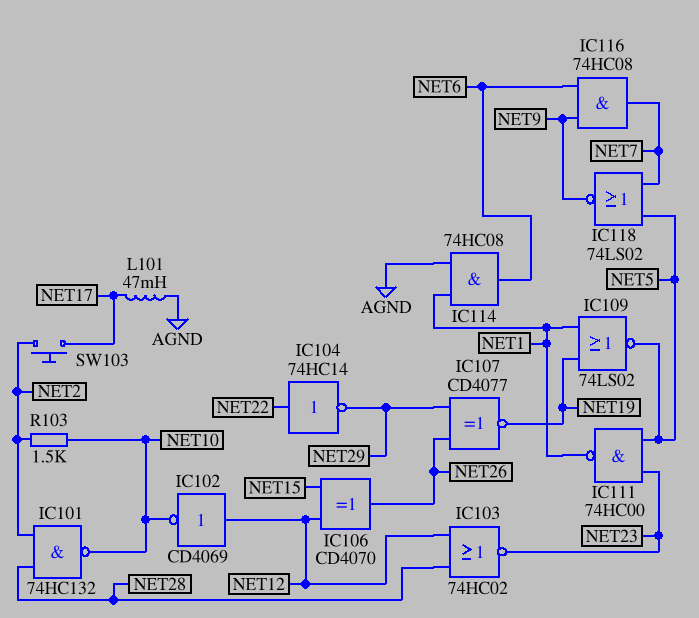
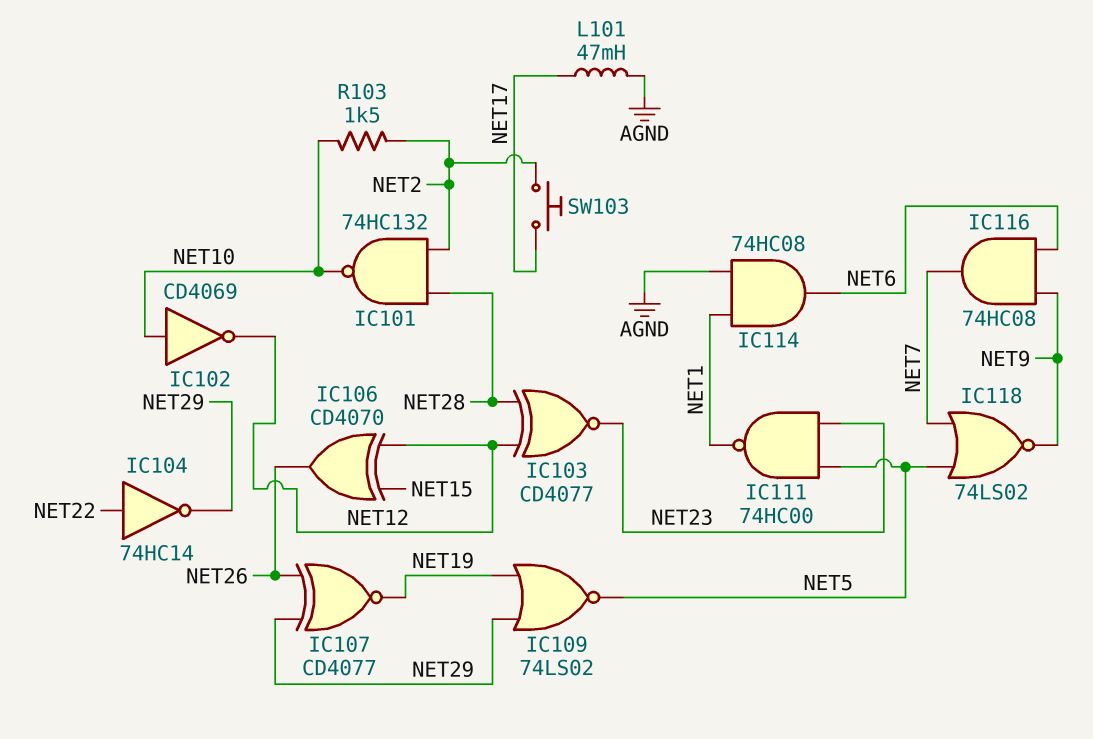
IC102: NOT CD4069 (in NET12, out NET10) -> NOT CD4069 (in NET10, out NET12)
IC103: NOR 74HC02 (in NET12, in NET28, out NET23) -> XNOR CD4077 (in NET12, in NET28, out NET23)
IC109: NOR 74LS02 (in NET1, in NET19, out NET5) -> NOR 74LS02 (in NET19, in NET29, out NET5)

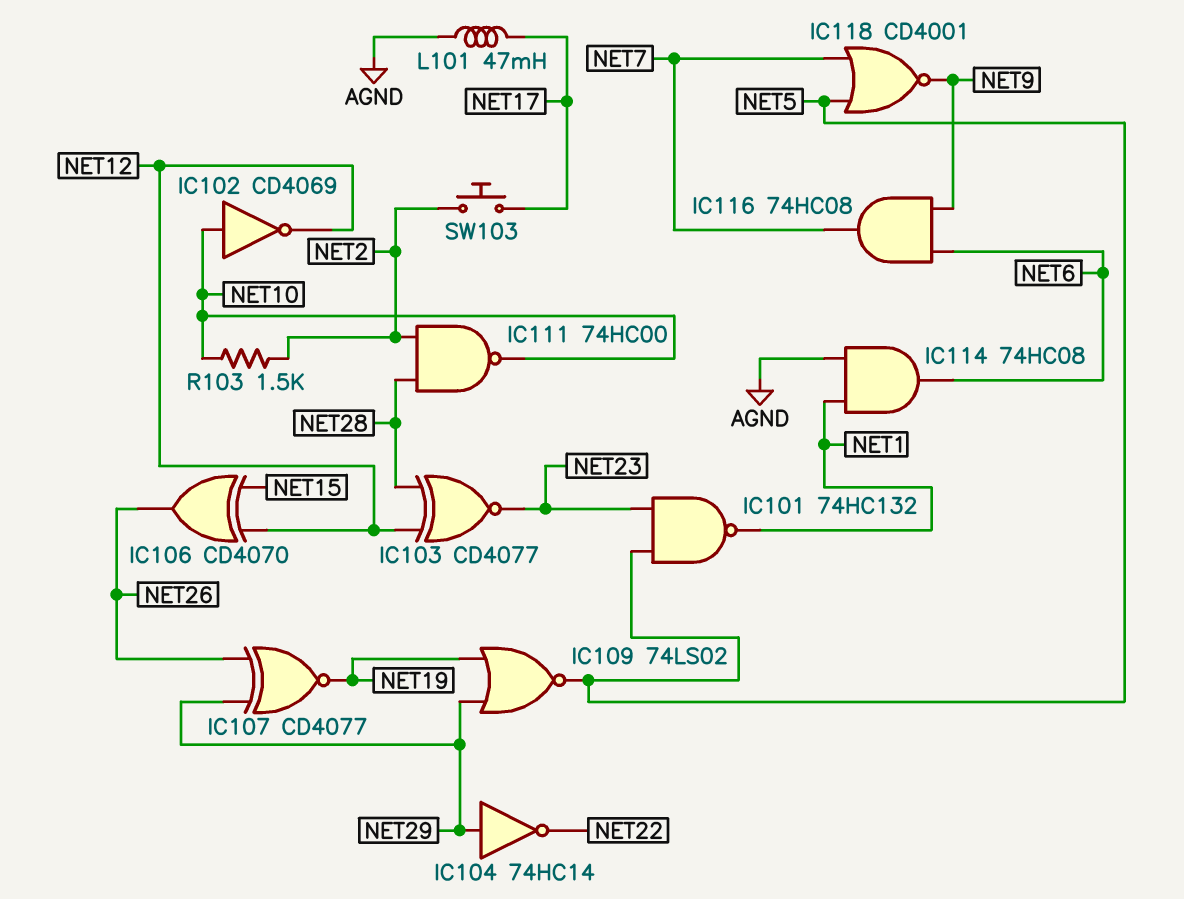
IC101: NAND 74HC132 (in NET2, in NET28, out NET10) -> NAND 74HC132 (in NET5, in NET23, out NET1)
IC104: NOT 74HC14 (in NET22, out NET29) -> NOT 74HC14 (in NET29, out NET22)
IC111: NAND 74HC00 (in NET5, in NET23, out NET1) -> NAND 74HC00 (in NET2, in NET28, out NET10)
IC118: NOR 74LS02 (in NET5, in NET7, out NET9) -> NOR CD4001 (in NET5, in NET7, out NET9)

